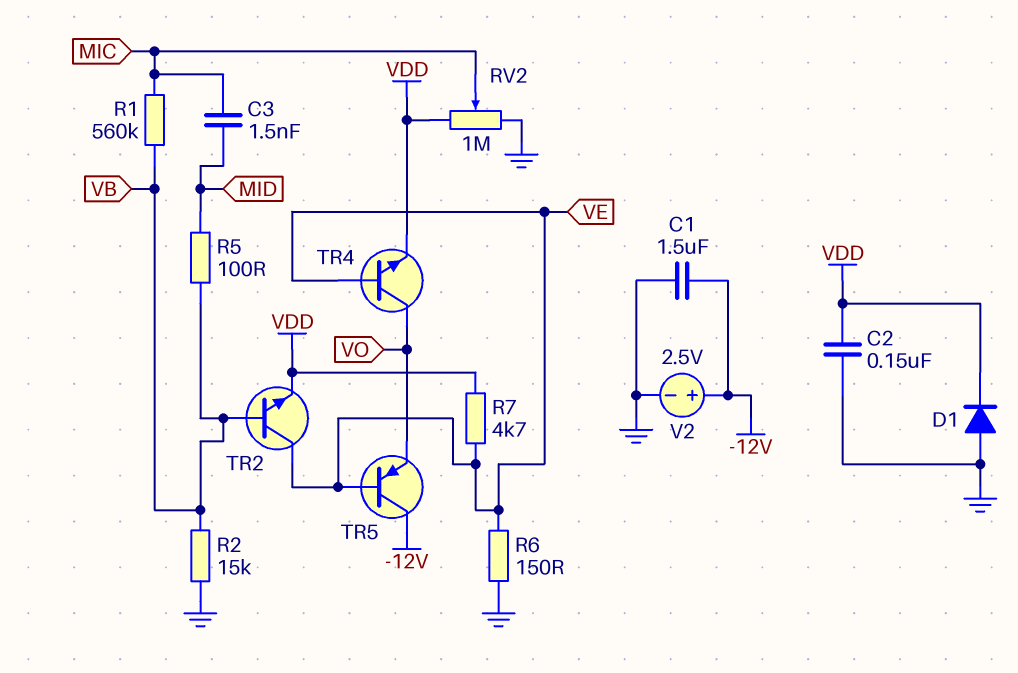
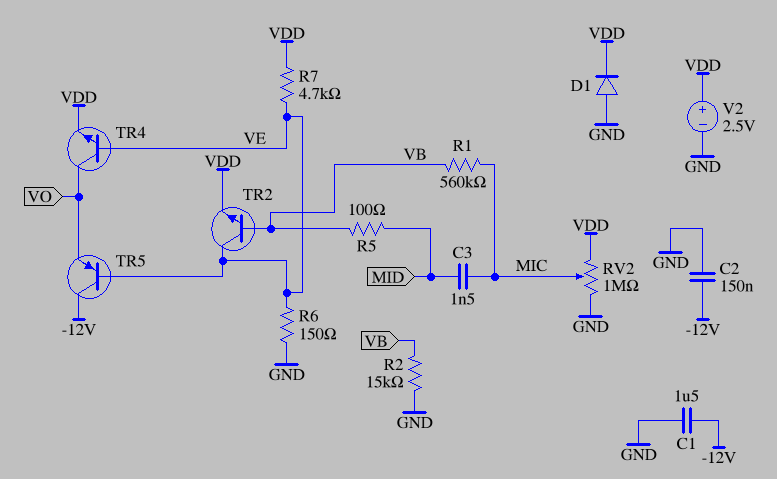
C2: 150nF (GND, VDD) -> 150nF (-12V, GND)
V2: 2.5V (plus -12V, minus GND) -> 2.5V (plus VDD, minus GND)

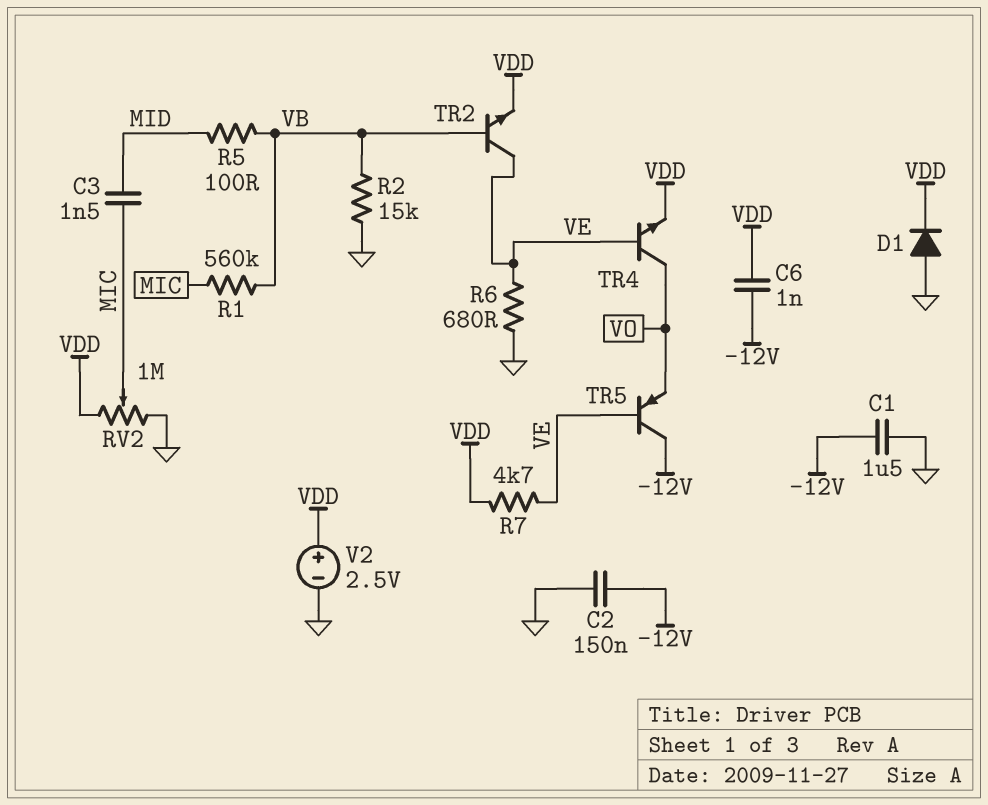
C6: none -> 1nF (-12V, VDD)
R6: 150 (GND, VE) -> 680 (GND, VE)

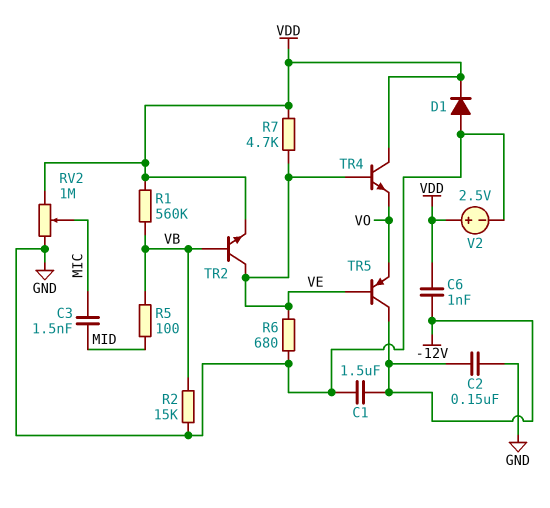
R1: 560k (MIC, VB) -> 560k (VB, VDD)
TR4: NPN (B VE, C VO, E VDD) -> NPN (B VE, C VDD, E VO)

